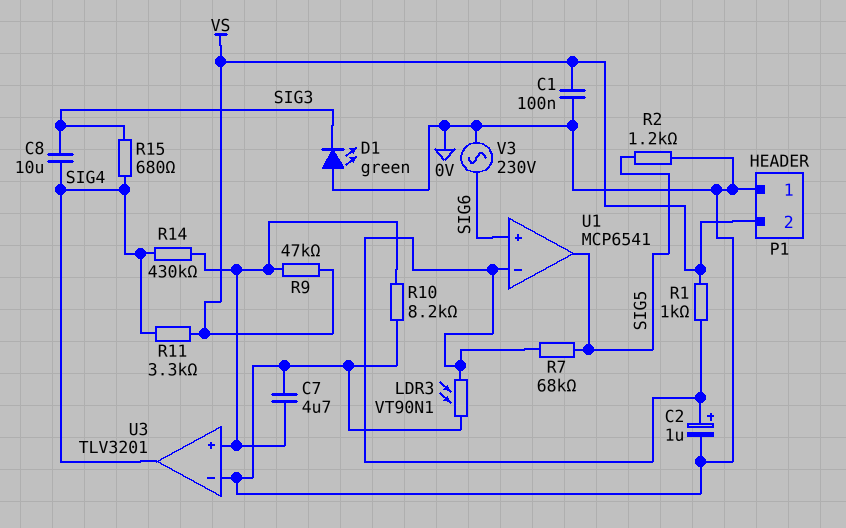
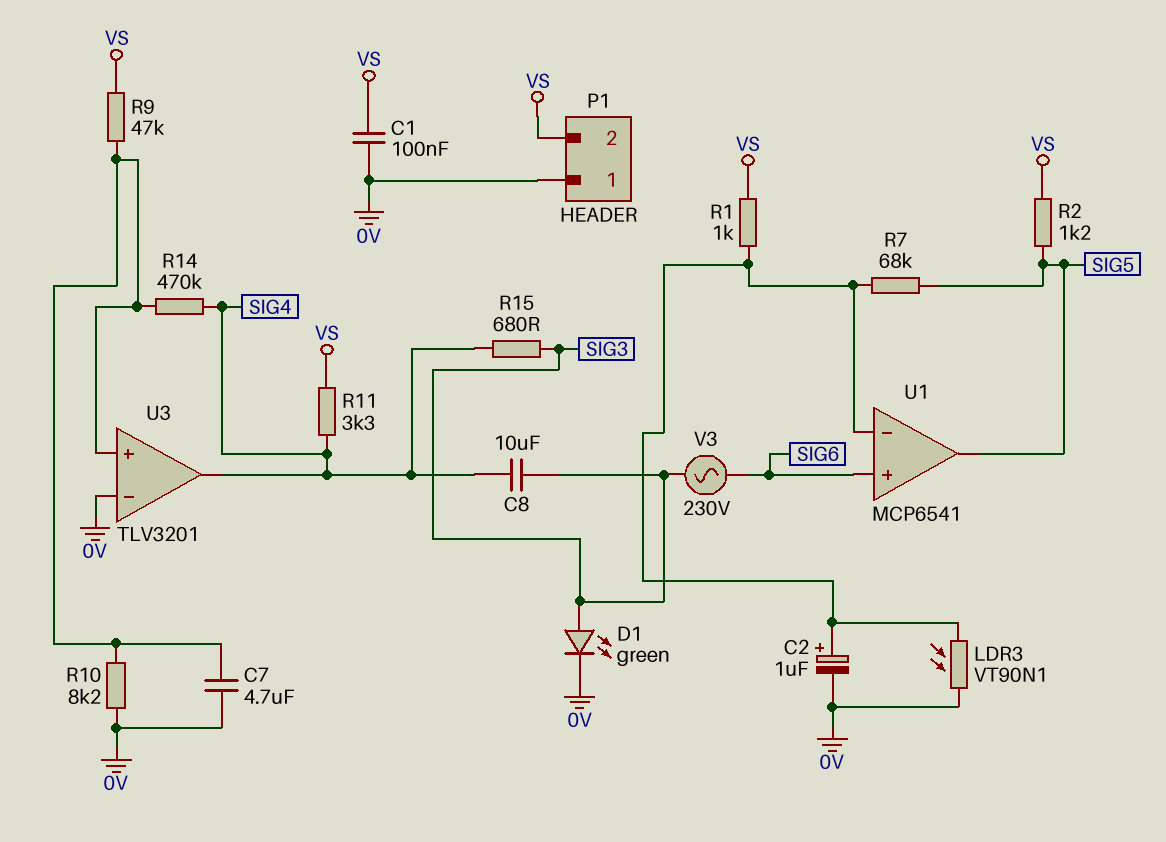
D1: LED green (A 0V, K SIG3) -> LED green (A SIG3, K 0V)
R2: 1.2k (0V, SIG5) -> 1.2k (SIG5, VS)
R14: 430k (SIG4, U3/in+) -> 470k (SIG4, U3/in+)
V3: AC 230V (0V, SIG6) -> AC 230V (SIG3, SIG6)

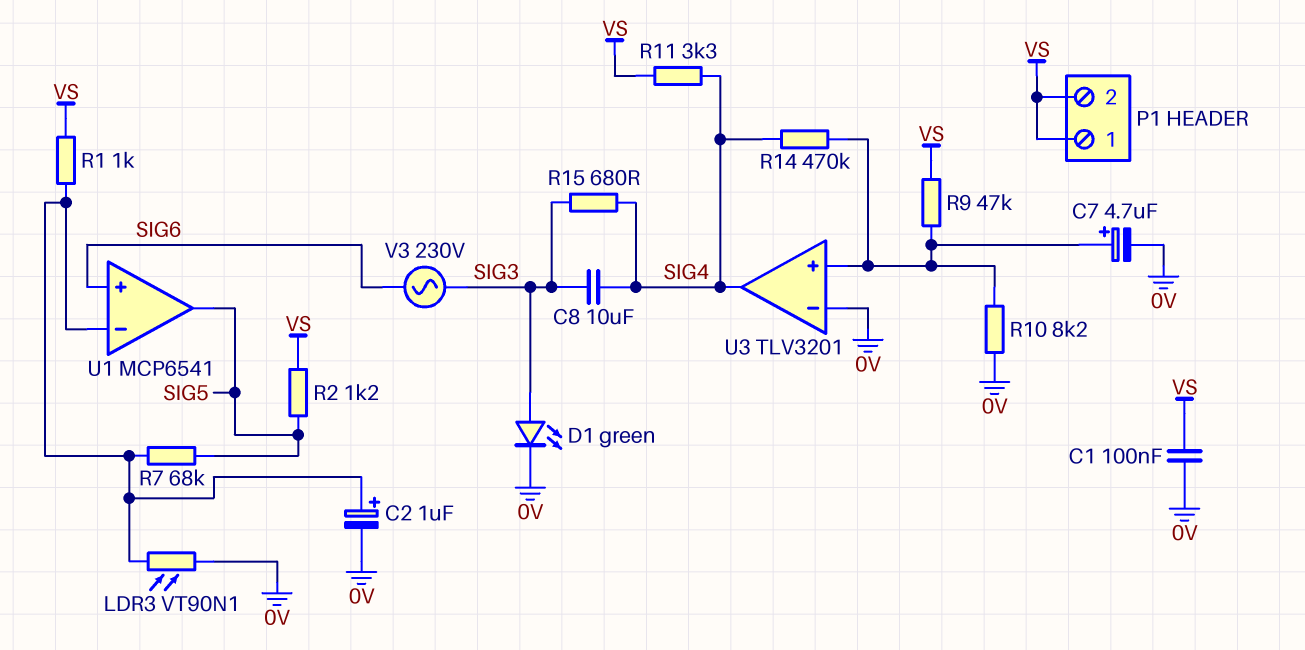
C7: 4.7uF (0V, U3/in+) -> 4.7uF (plus U3/in+, minus 0V)
P1 pin 1: 0V -> VS

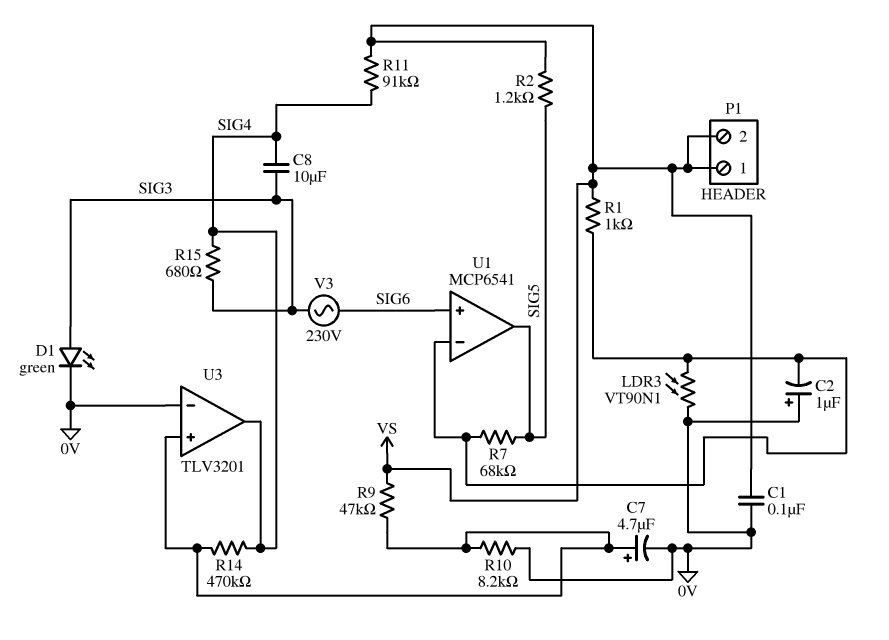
C2: 1uF (plus U1/in-, minus 0V) -> 1uF (plus 0V, minus U1/in-)
R11: 3.3k (SIG4, VS) -> 91k (SIG4, VS)

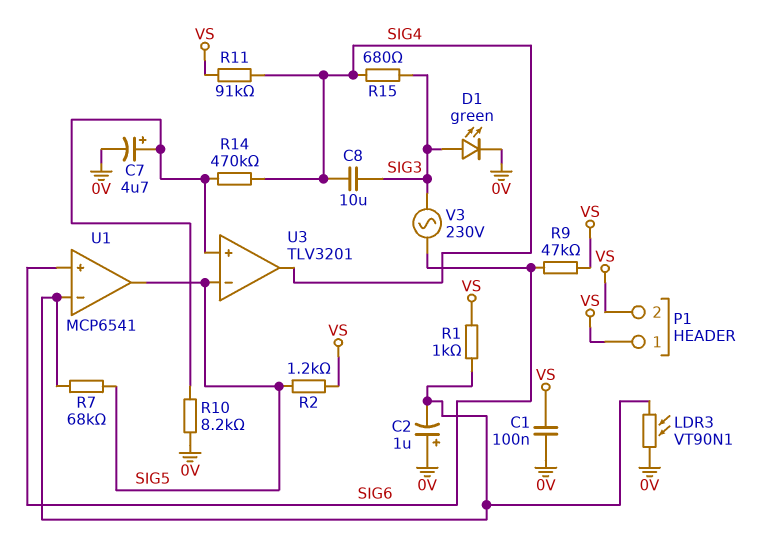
R9: 47k (U3/in+, VS) -> 47k (SIG6, VS)
U3 pin in-: 0V -> SIG5

